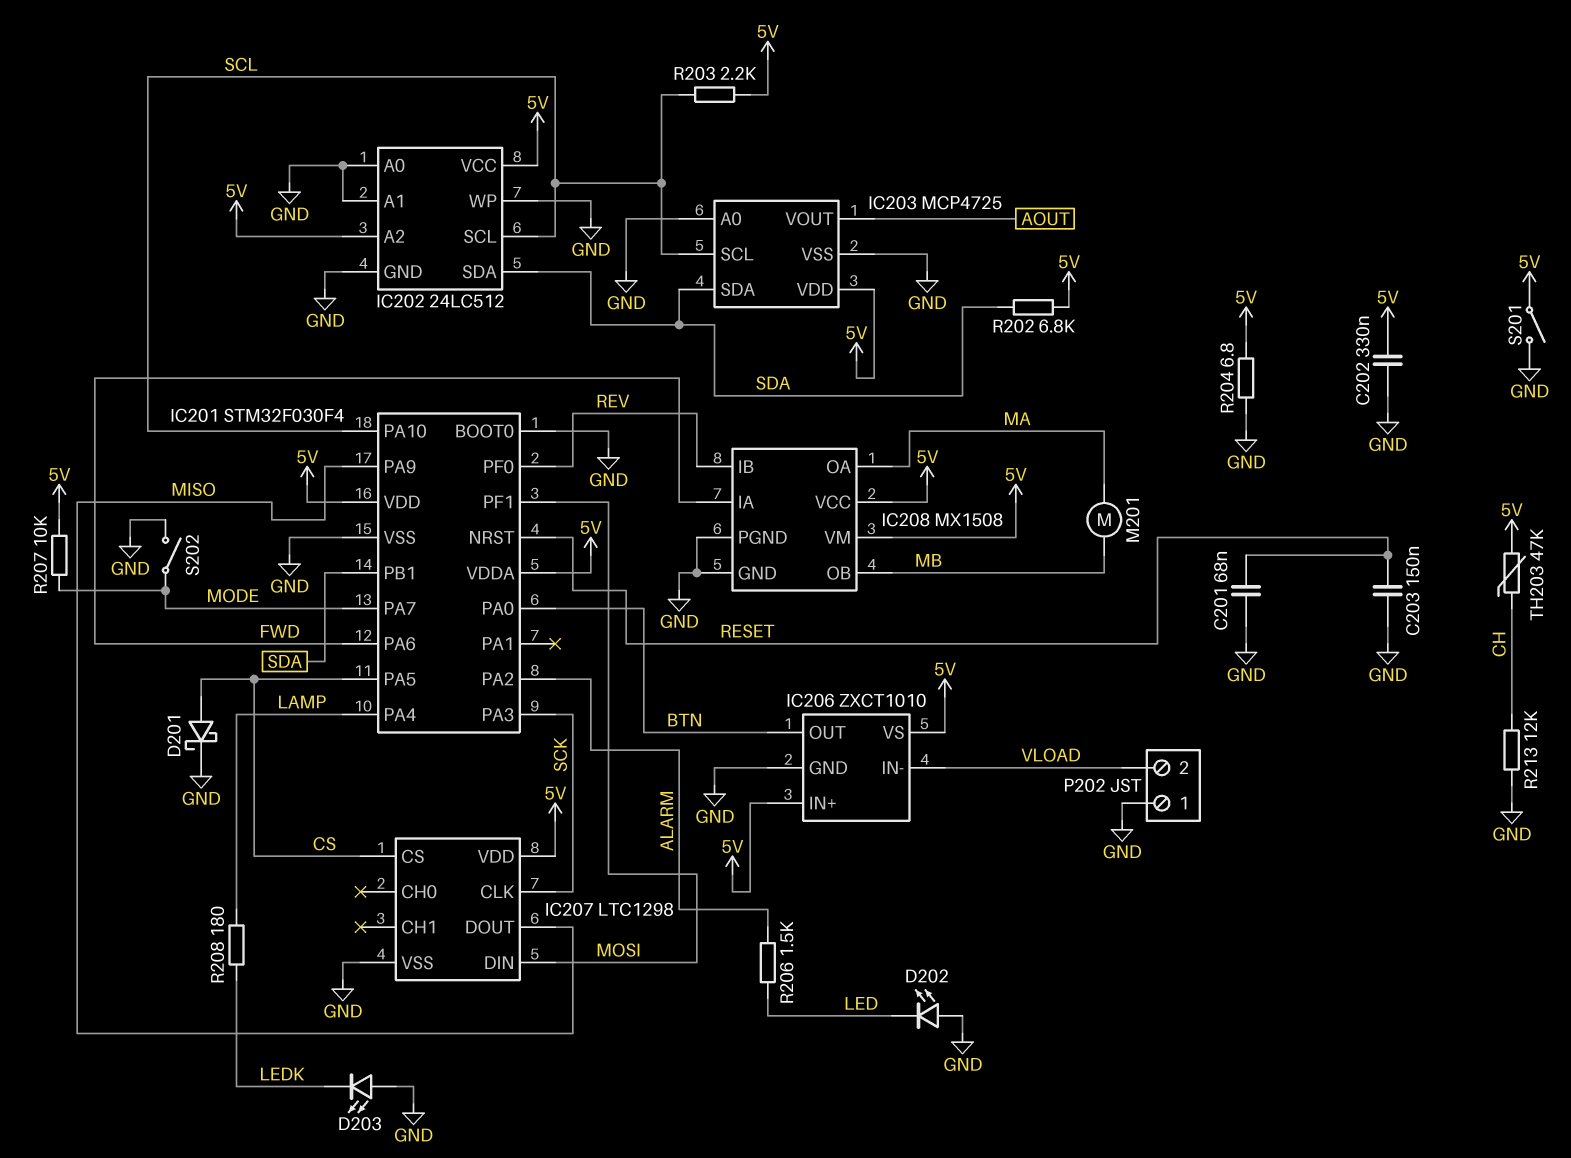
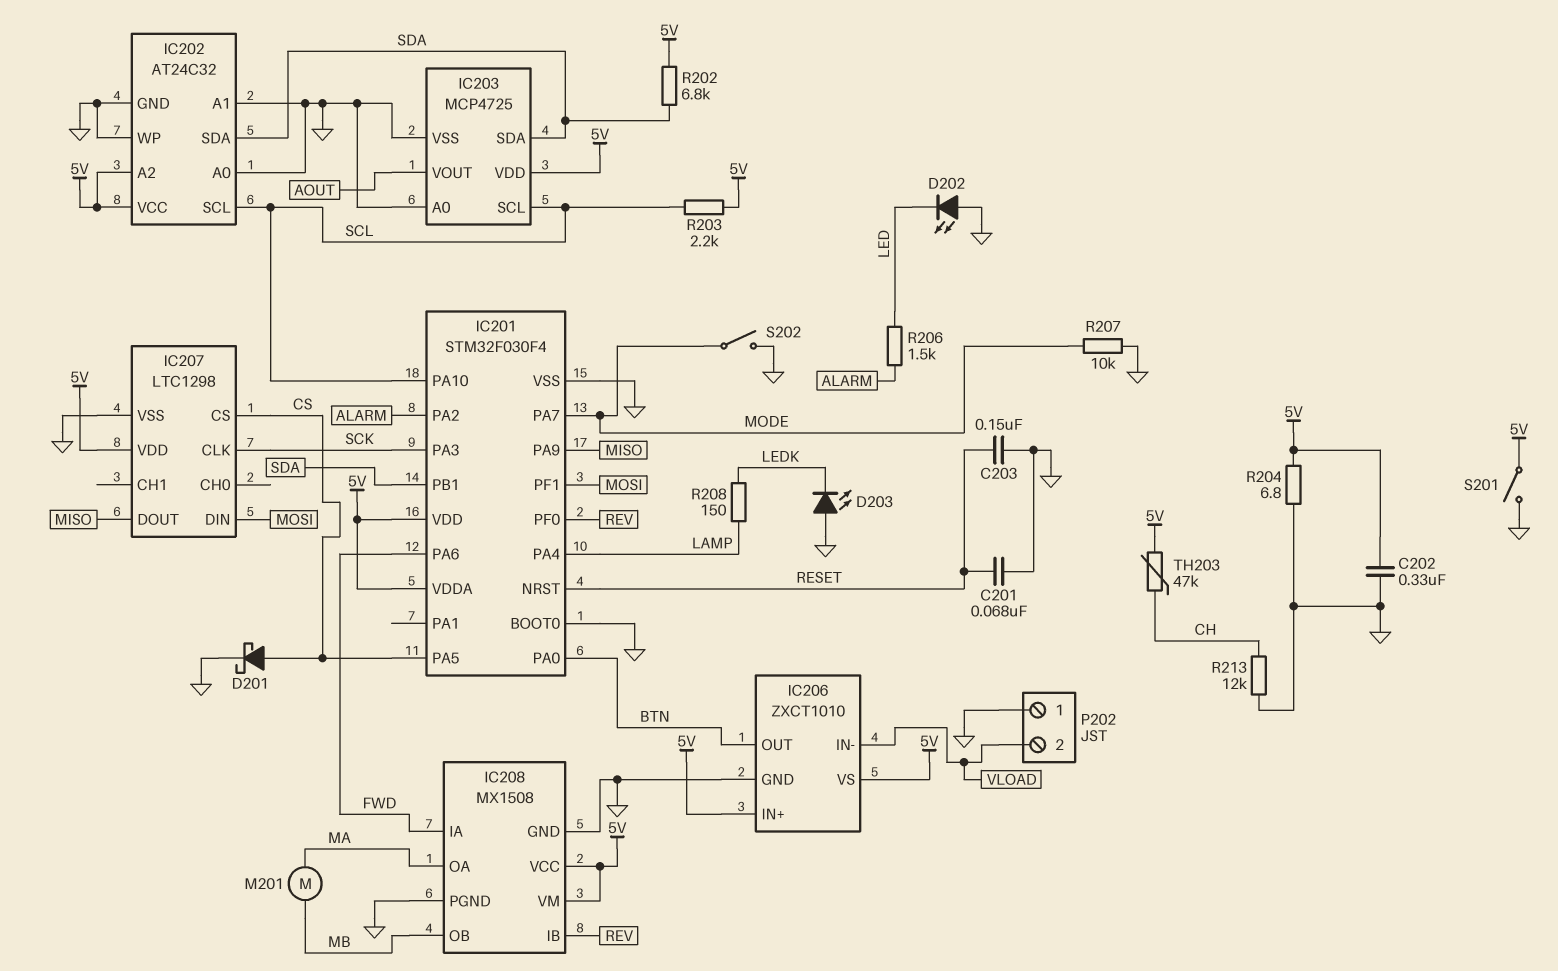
IC202: 24LC512 -> AT24C32
R207: 10k (5V, MODE) -> 10k (GND, MODE)
R208: 180 (LAMP, LEDK) -> 150 (LAMP, LEDK)

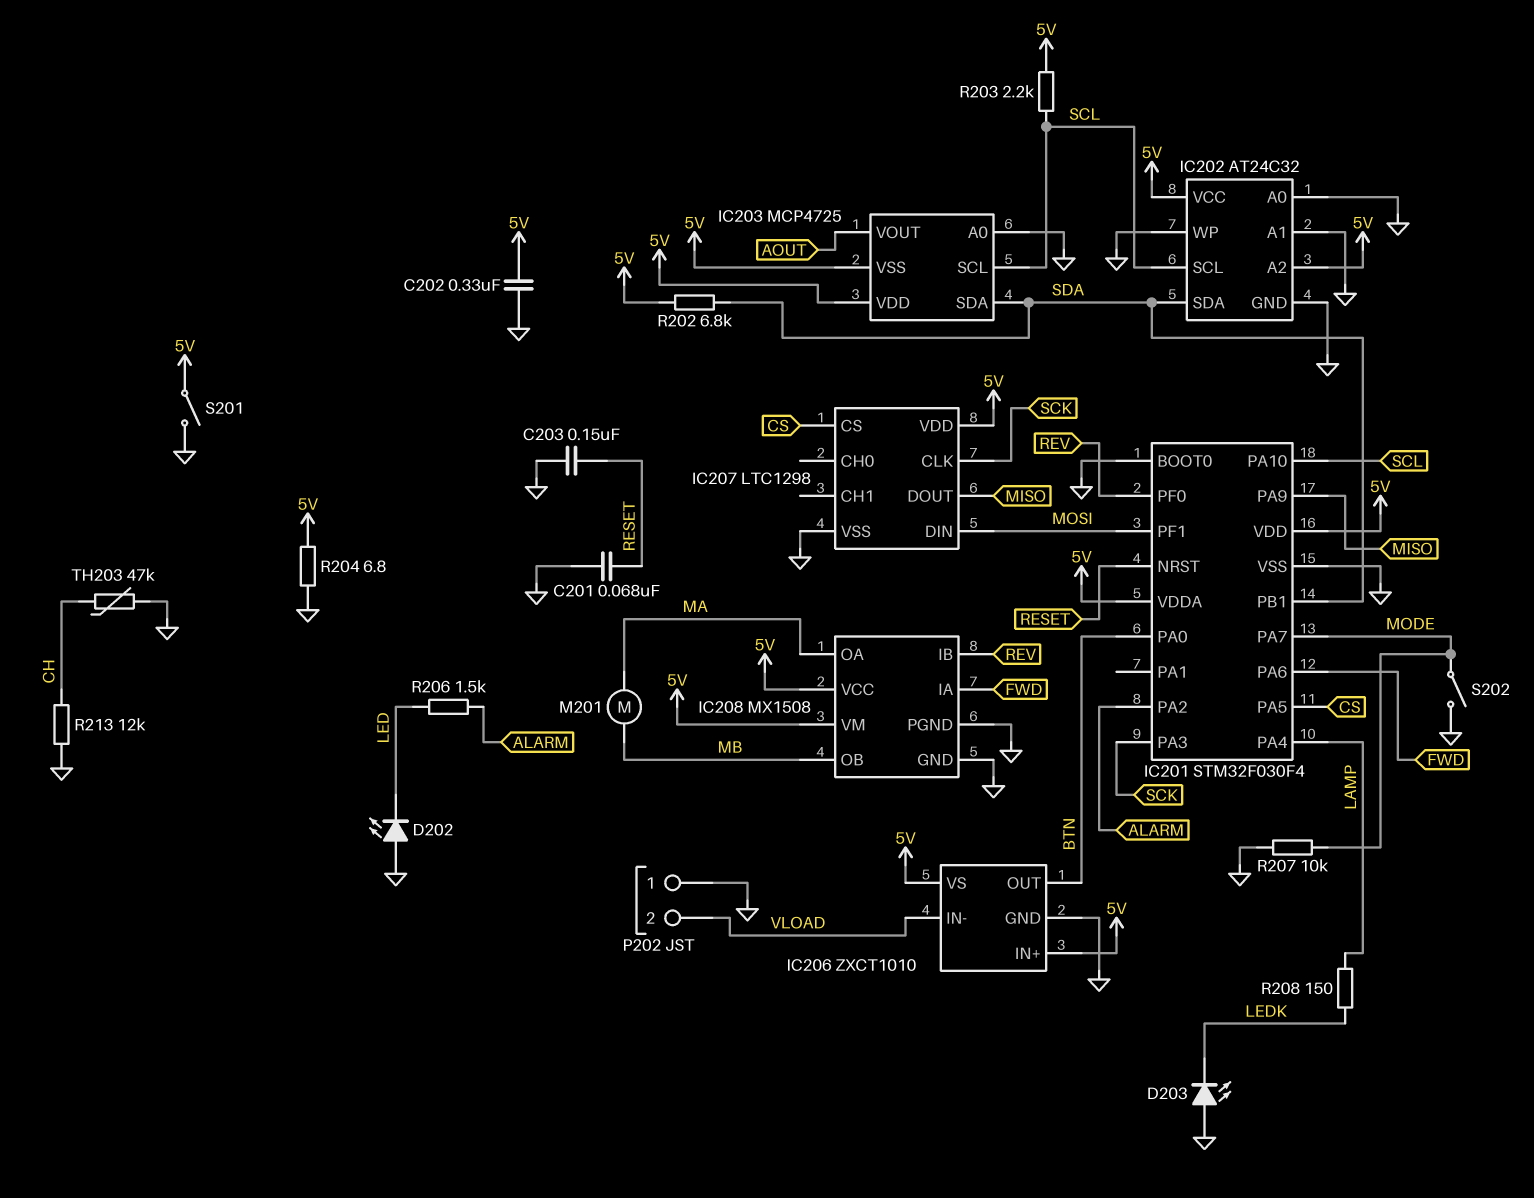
D201: schottky (A CS, K GND) -> none
IC203 pin VSS: GND -> 5V
TH203: 47k (5V, CH) -> 47k (CH, GND)

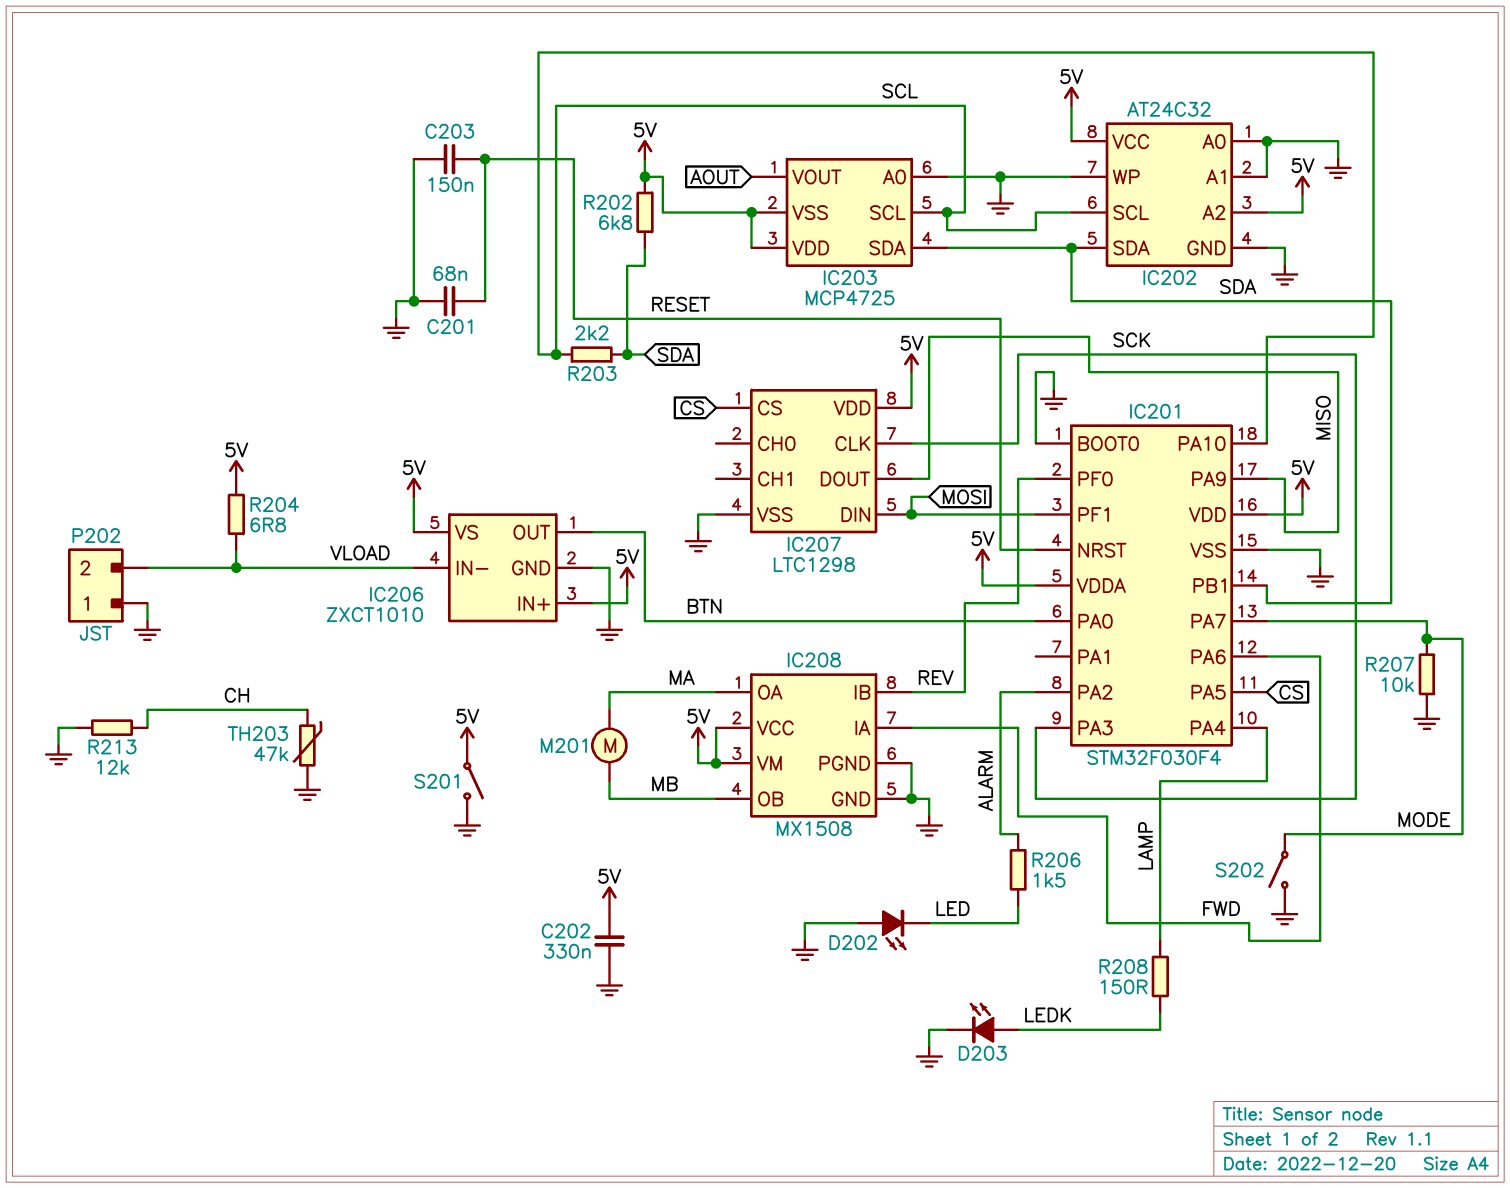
D203: LED (A GND, K LEDK) -> LED (A LEDK, K GND)
R203: 2.2k (5V, SCL) -> 2.2k (SCL, SDA)
R204: 6.8 (5V, GND) -> 6.8 (5V, VLOAD)

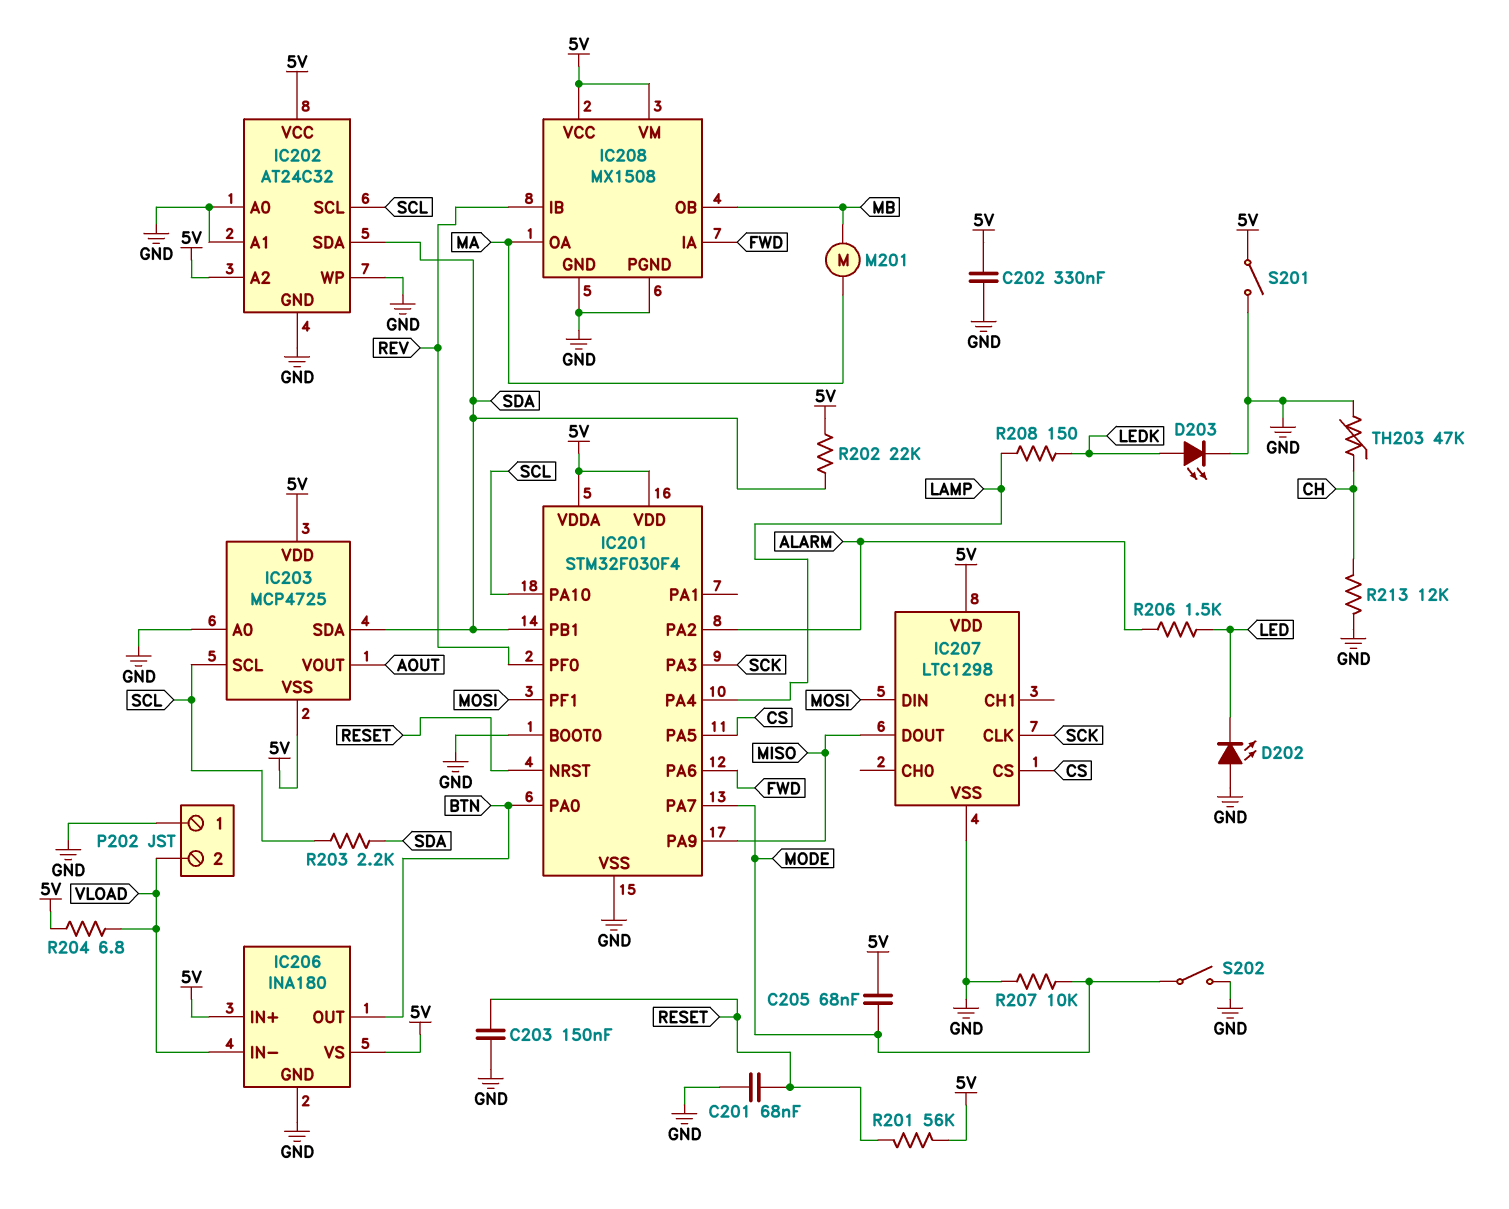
C205: none -> 68nF (5V, MODE)
IC206: ZXCT1010 -> INA180
R201: none -> 56k (5V, RESET)
R202: 6.8k (5V, SDA) -> 22k (5V, SDA)

